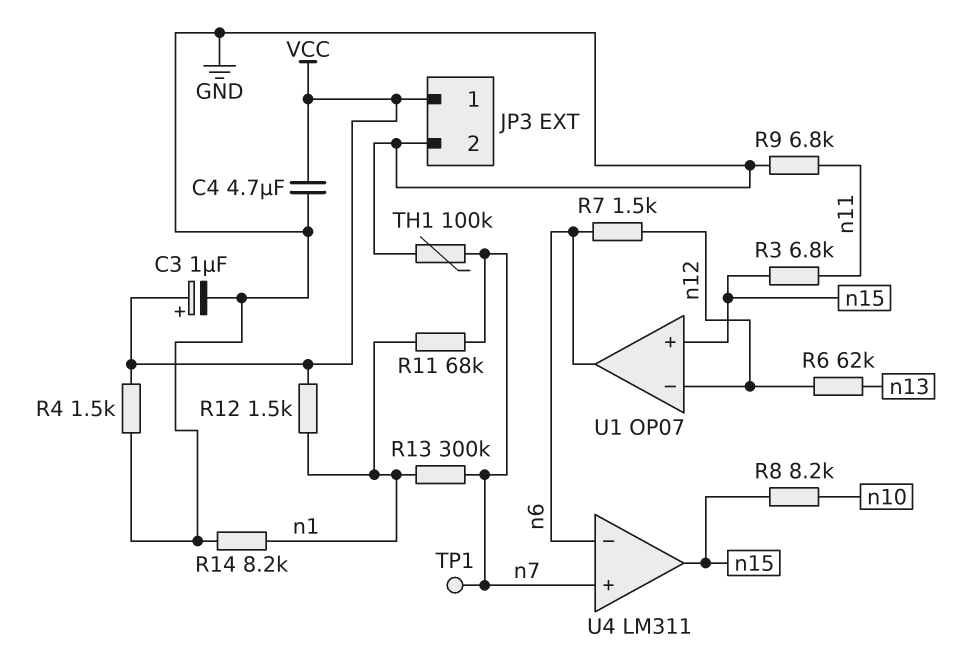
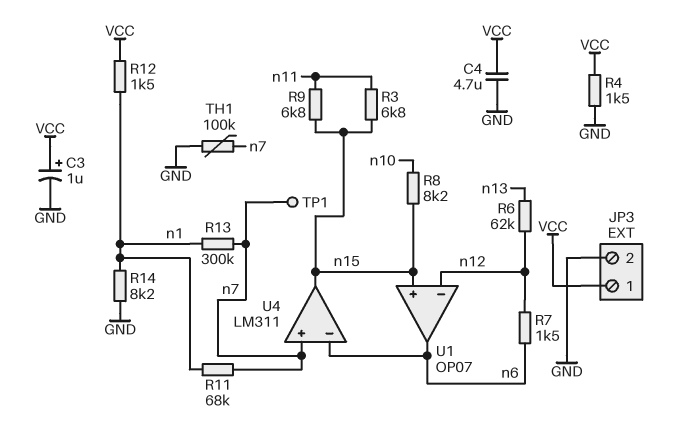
R9: 6.8k (GND, n11) -> 6.8k (n11, n15)

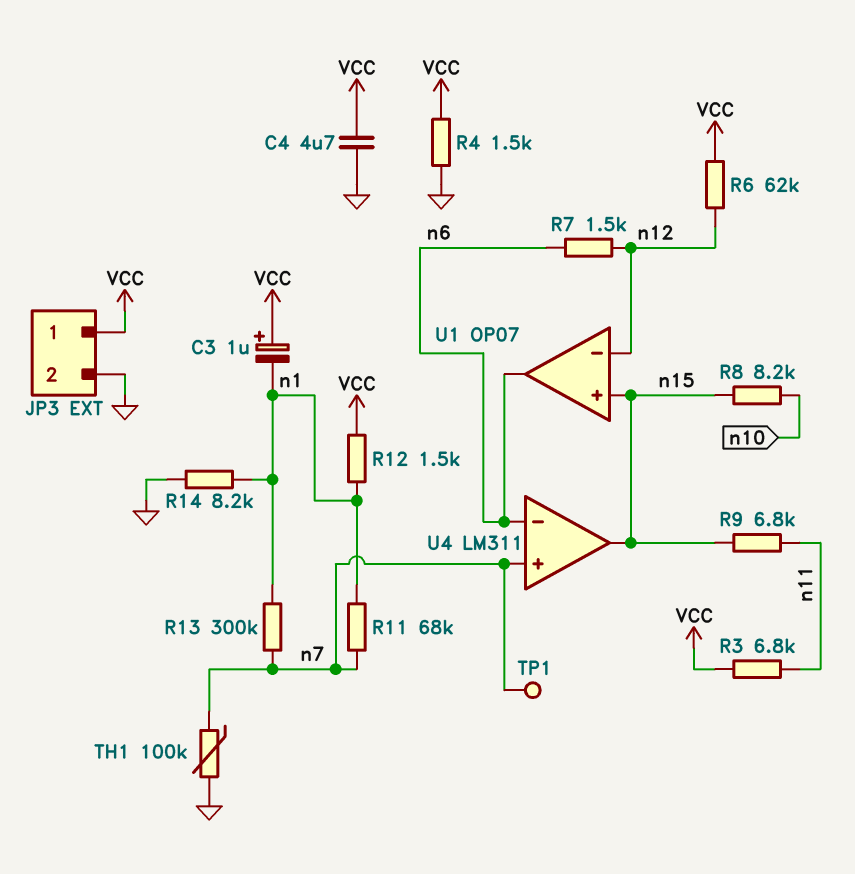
C3: 1uF (plus VCC, minus GND) -> 1uF (plus VCC, minus n1)
R3: 6.8k (n11, n15) -> 6.8k (VCC, n11)
R6: 62k (n12, n13) -> 62k (VCC, n12)

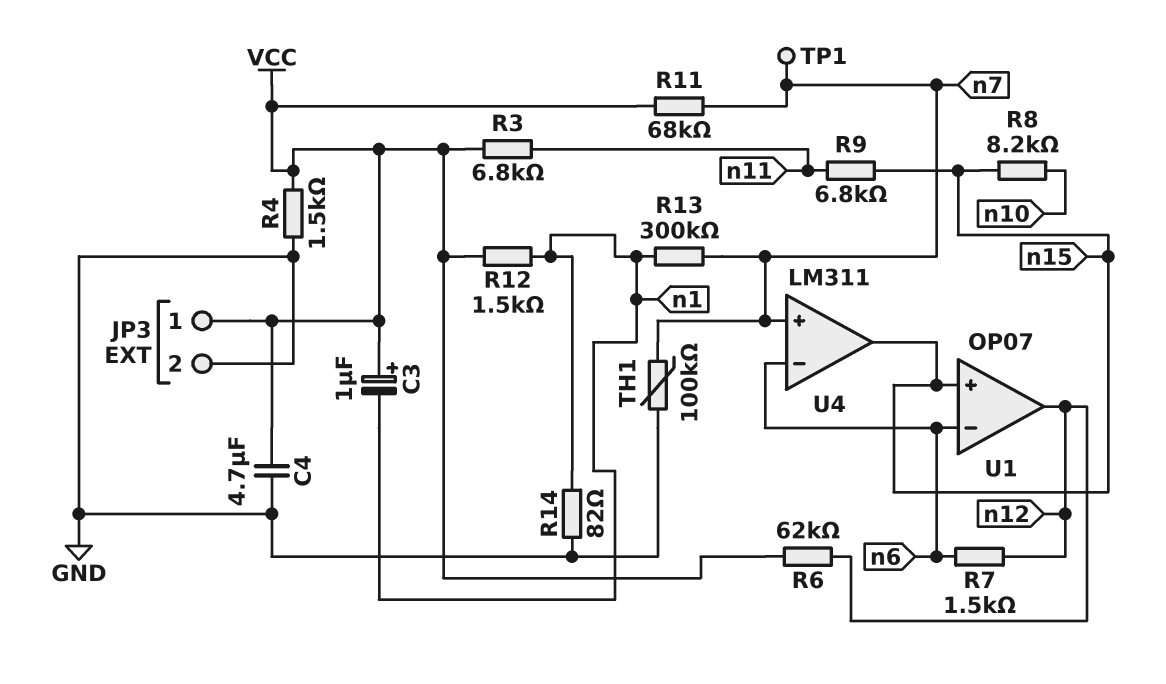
R11: 68k (n1, n7) -> 68k (VCC, n7)
R14: 8.2k (GND, n1) -> 82 (GND, n1)
U1 pin in-: n12 -> n6
U1 pin out: n6 -> n12

